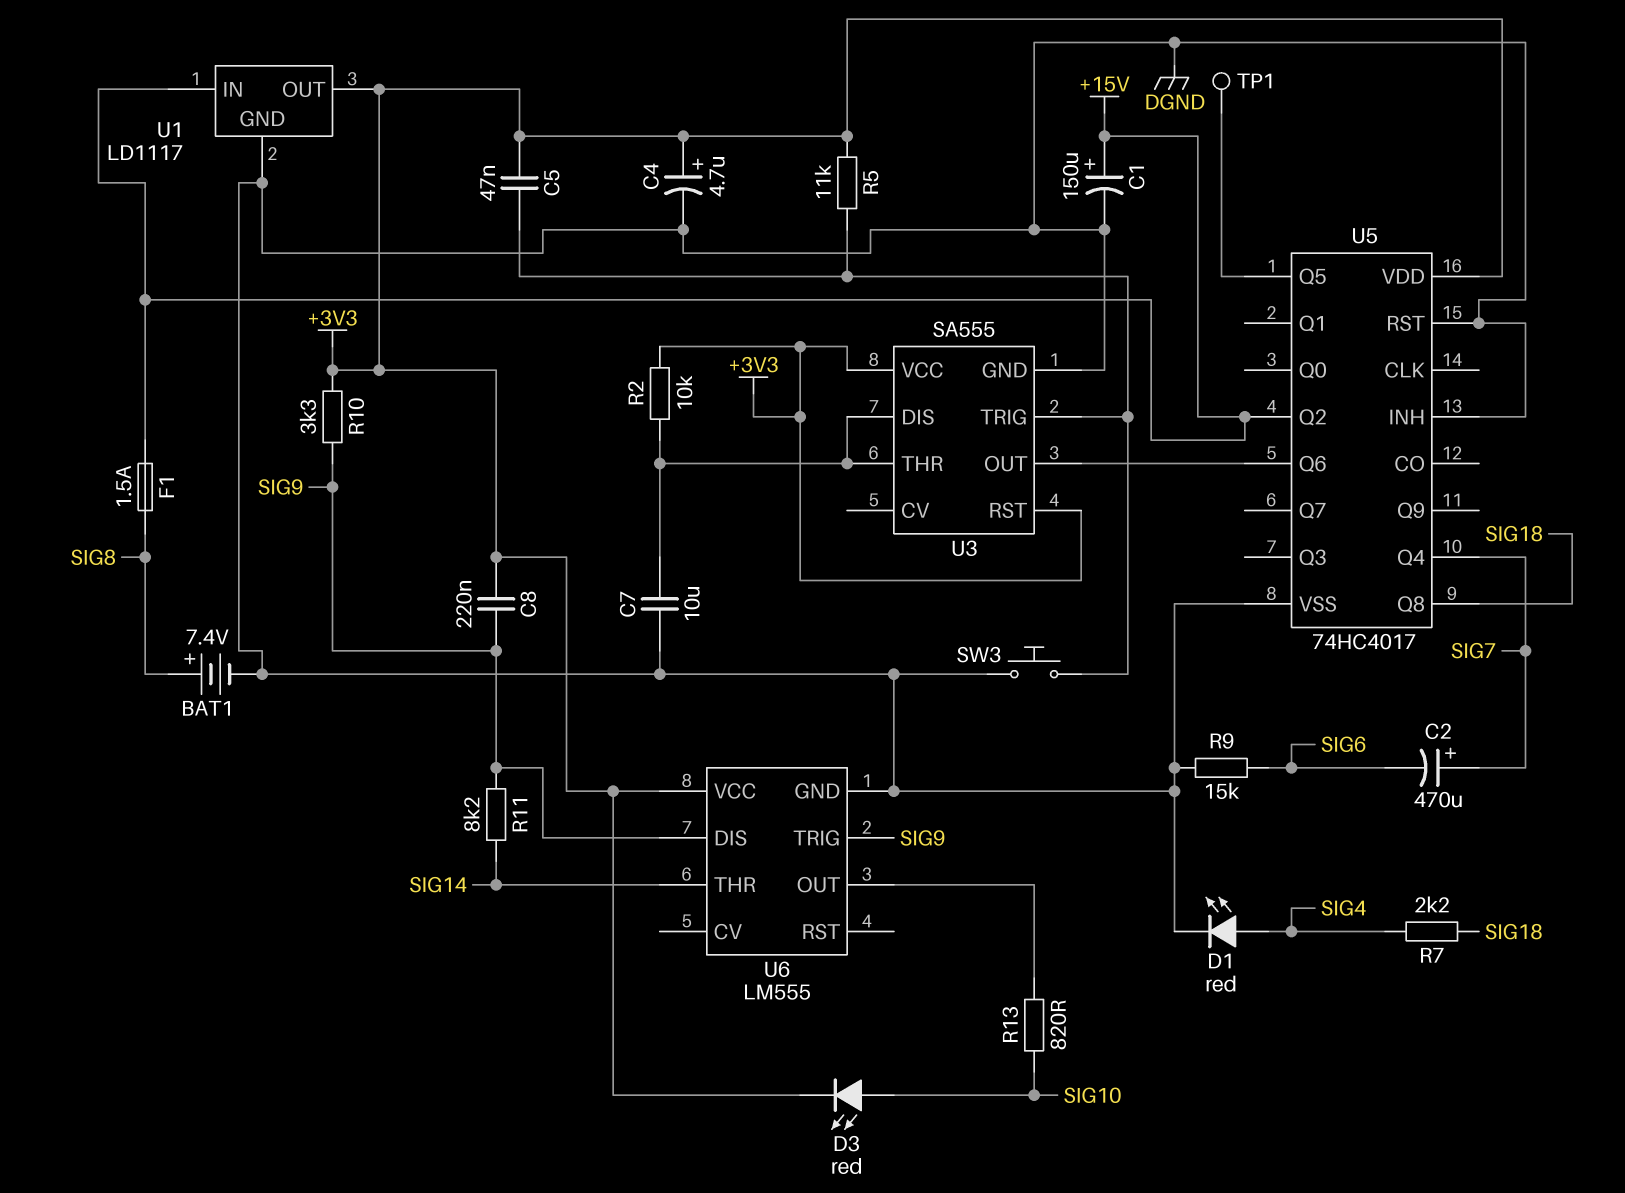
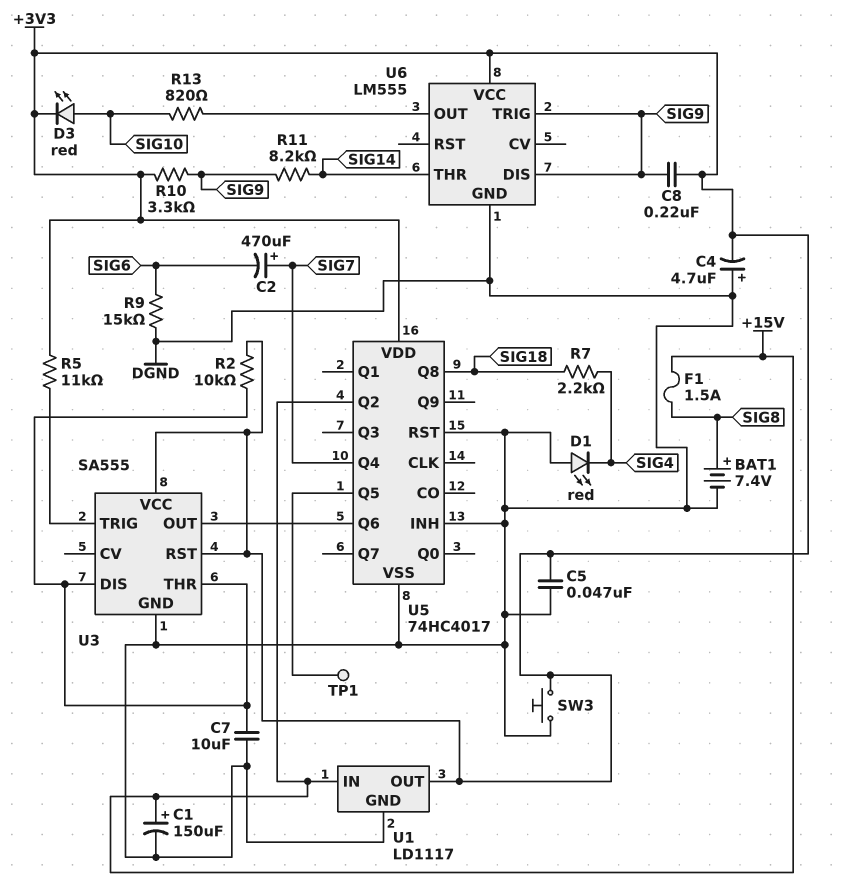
C4: 4.7uF (plus +3V3, minus DGND) -> 4.7uF (plus DGND, minus +3V3)
C5: 47nF (+3V3, U3/TRIG) -> 47nF (+3V3, DGND)
D1: LED red (A SIG4, K DGND) -> LED red (A DGND, K SIG4)
SW3: button (DGND, U3/TRIG) -> button (+3V3, DGND)

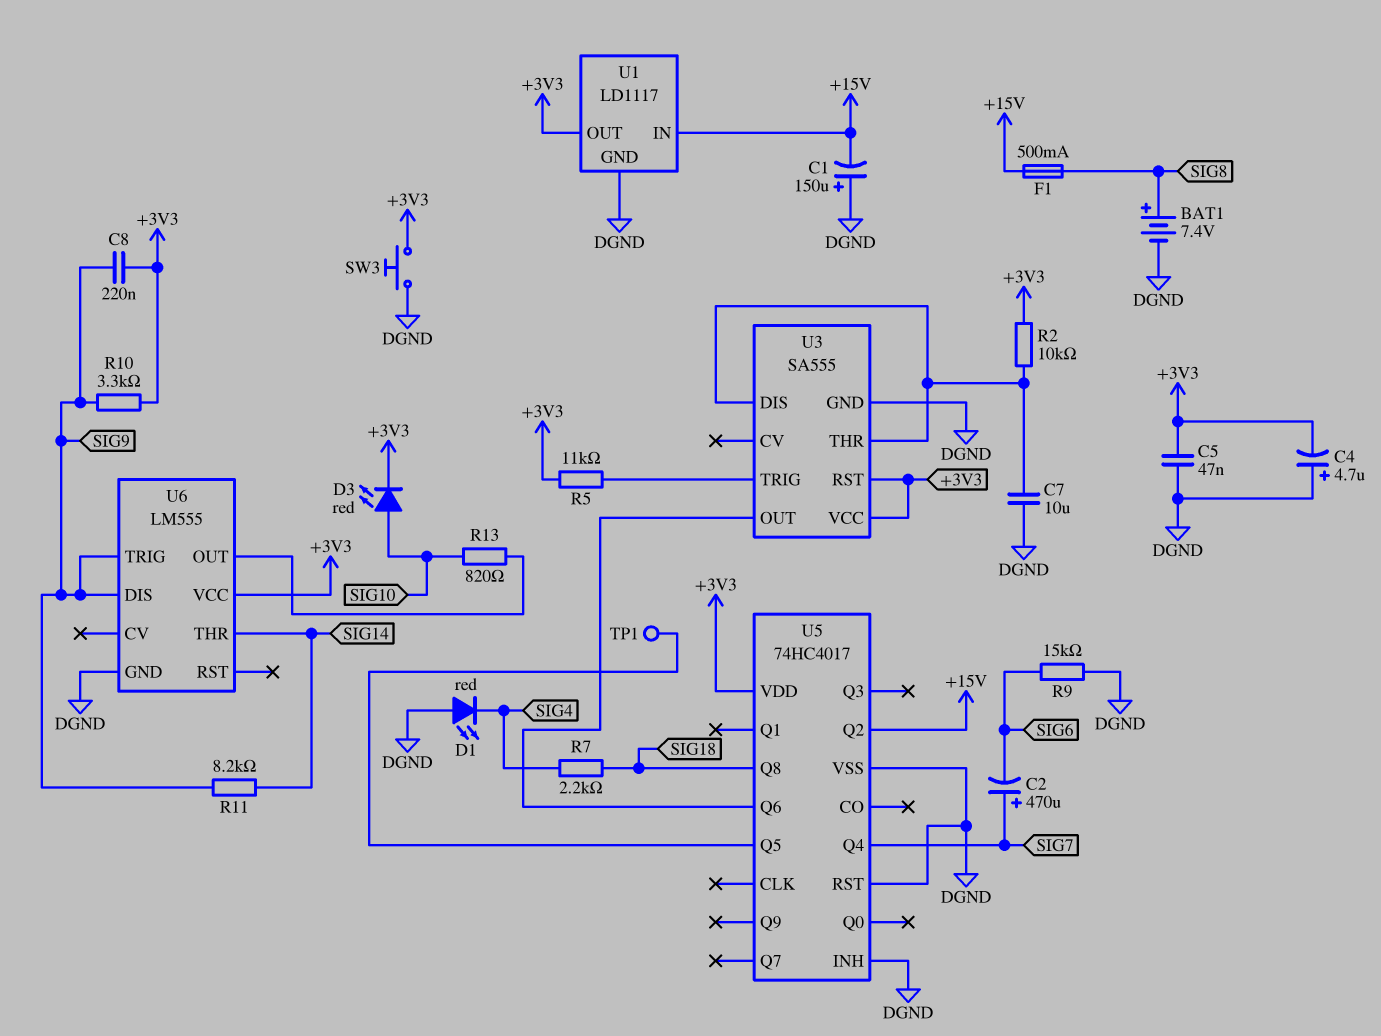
C1: 150uF (plus +15V, minus DGND) -> 150uF (plus DGND, minus +15V)
F1: 1.5A (+15V, SIG8) -> 500mA (+15V, SIG8)

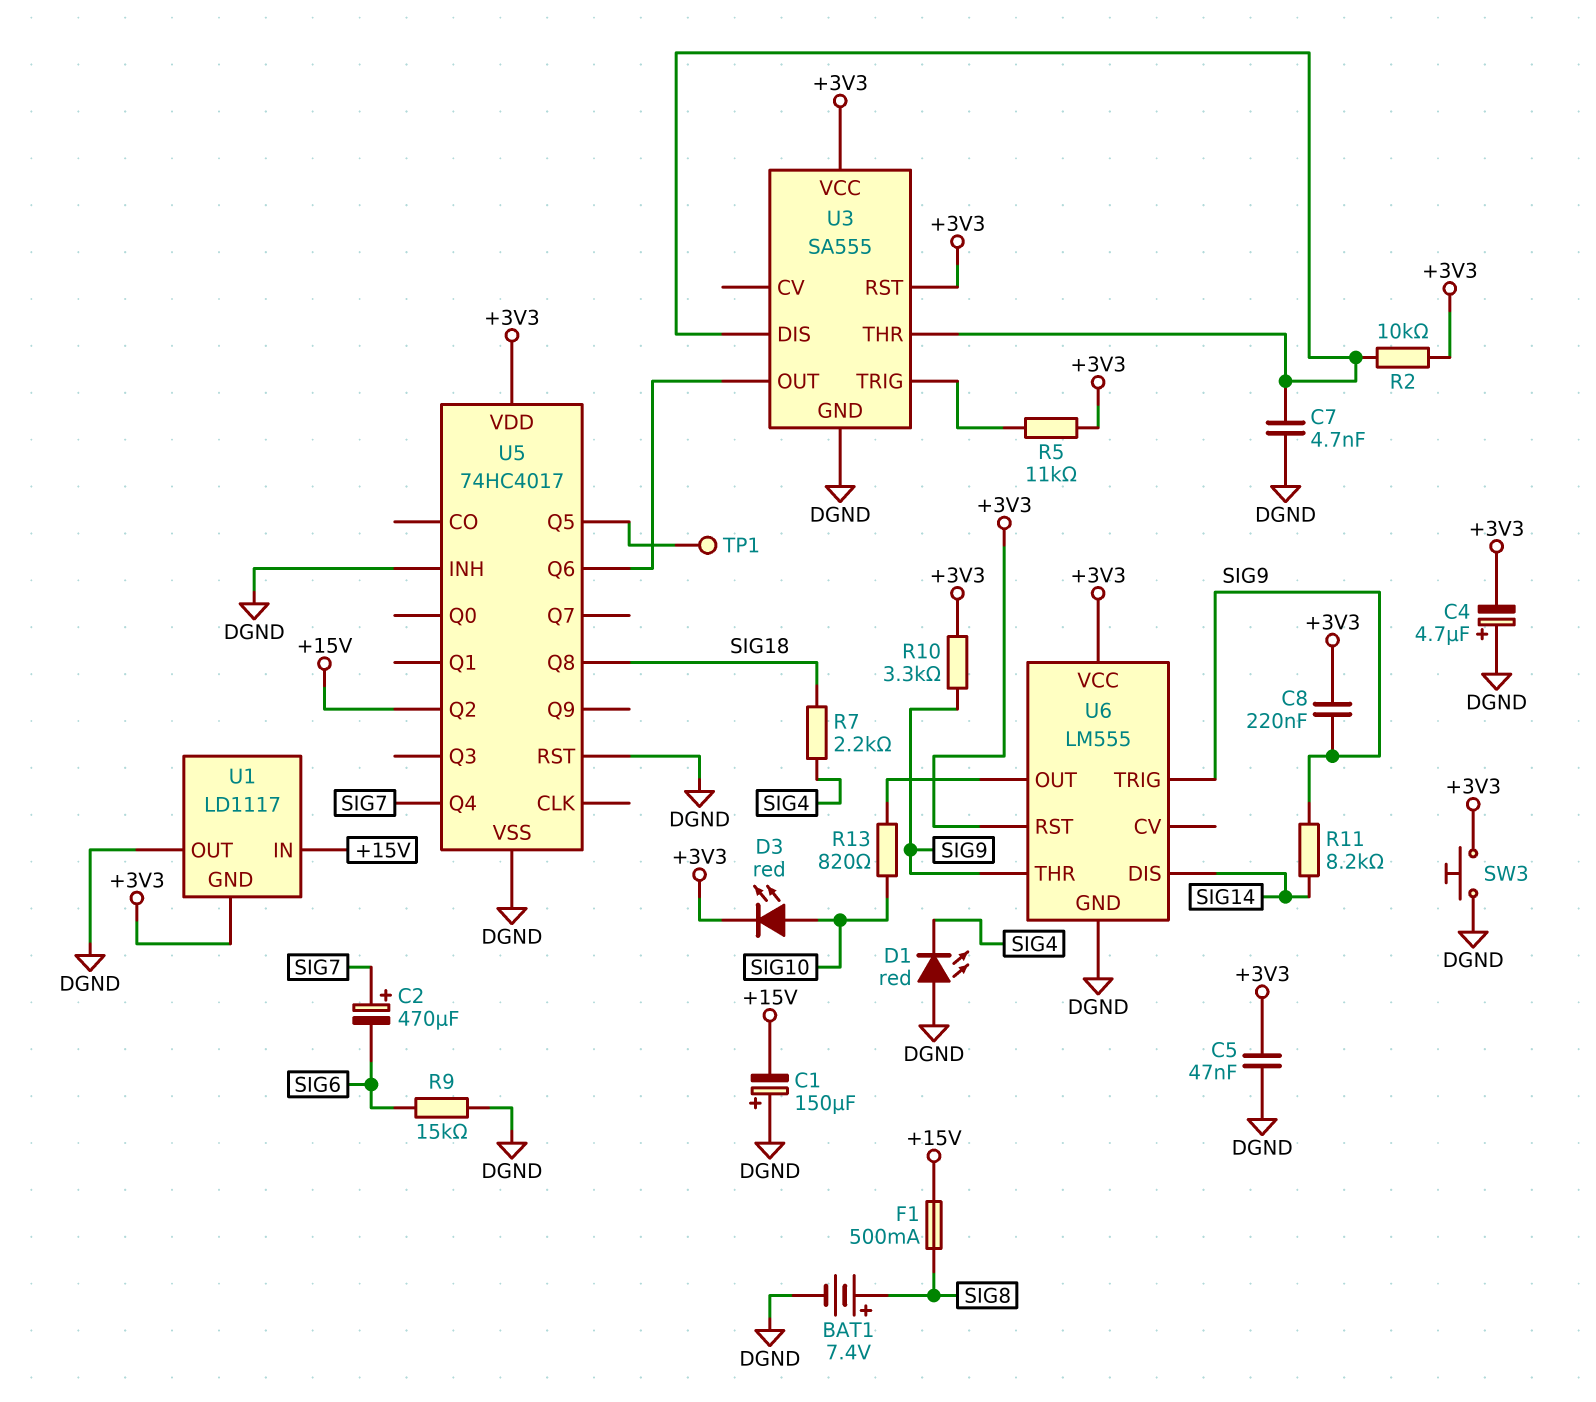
C7: 10uF (DGND, U3/DIS) -> 4.7nF (DGND, U3/DIS)
U1 pin GND: DGND -> +3V3
U1 pin OUT: +3V3 -> DGND
U6 pin DIS: SIG9 -> SIG14
U6 pin RST: none -> +3V3
U6 pin THR: SIG14 -> SIG9

